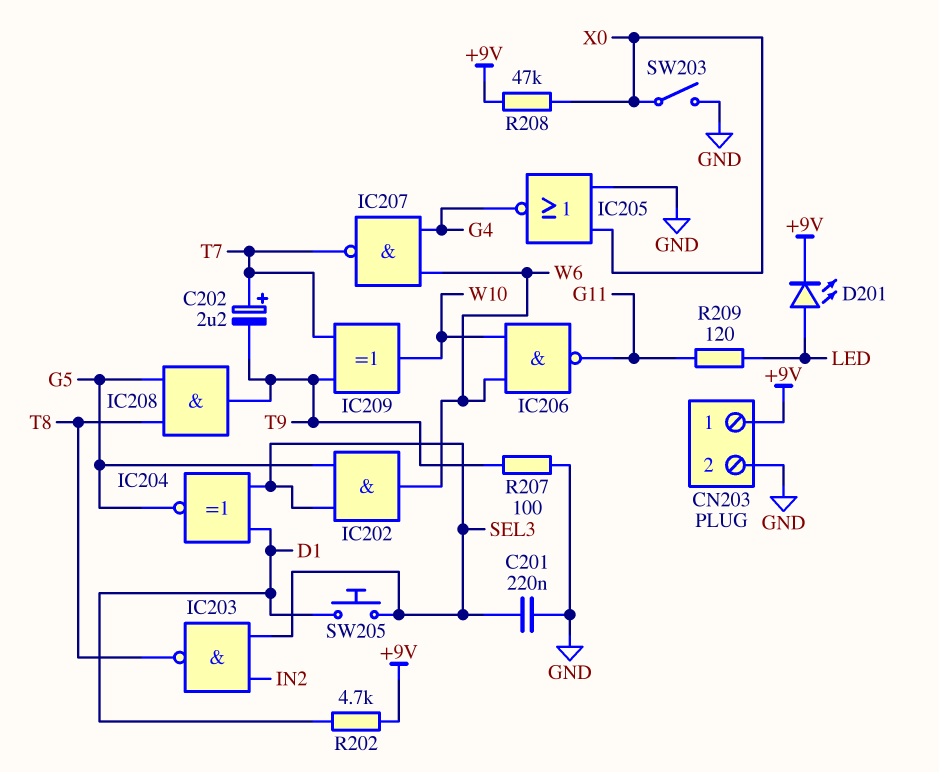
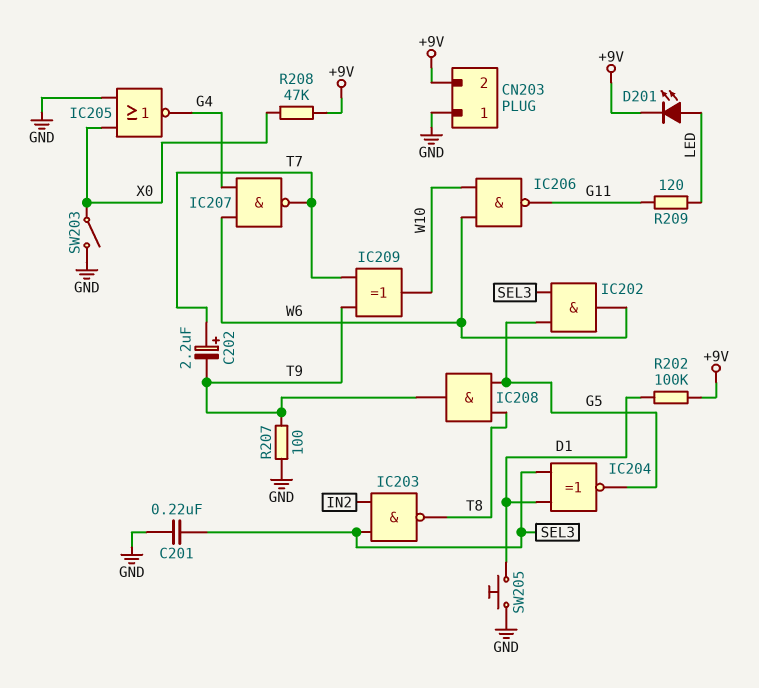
CN203 pin 1: +9V -> GND
CN203 pin 2: GND -> +9V
R202: 4.7k (+9V, D1) -> 100k (+9V, D1)
SW205: button (D1, SEL3) -> button (D1, GND)

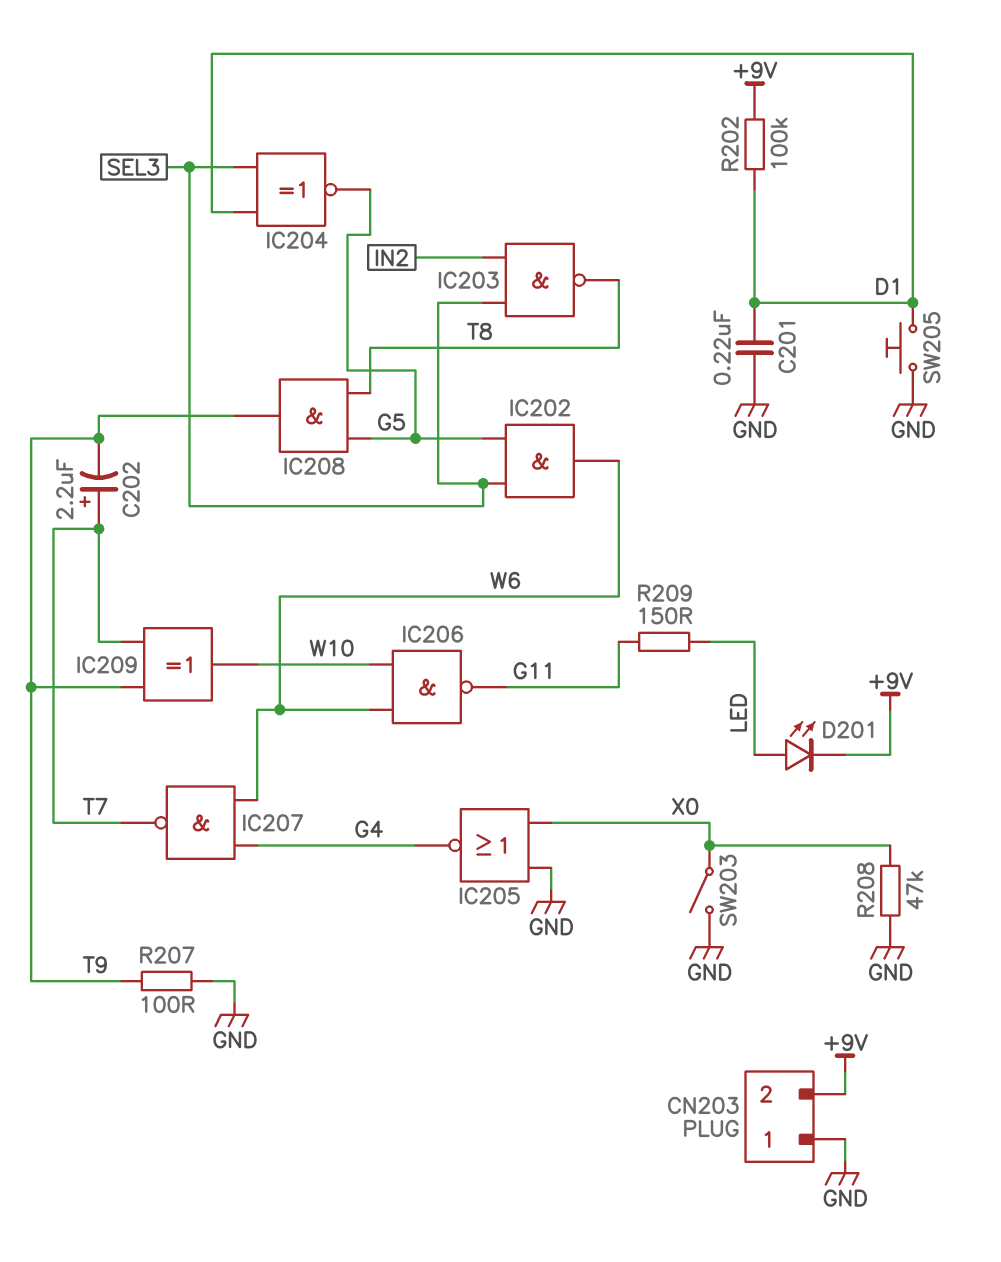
C201: 220nF (GND, SEL3) -> 220nF (D1, GND)
R208: 47k (+9V, X0) -> 47k (GND, X0)
R209: 120 (G11, LED) -> 150 (G11, LED)

